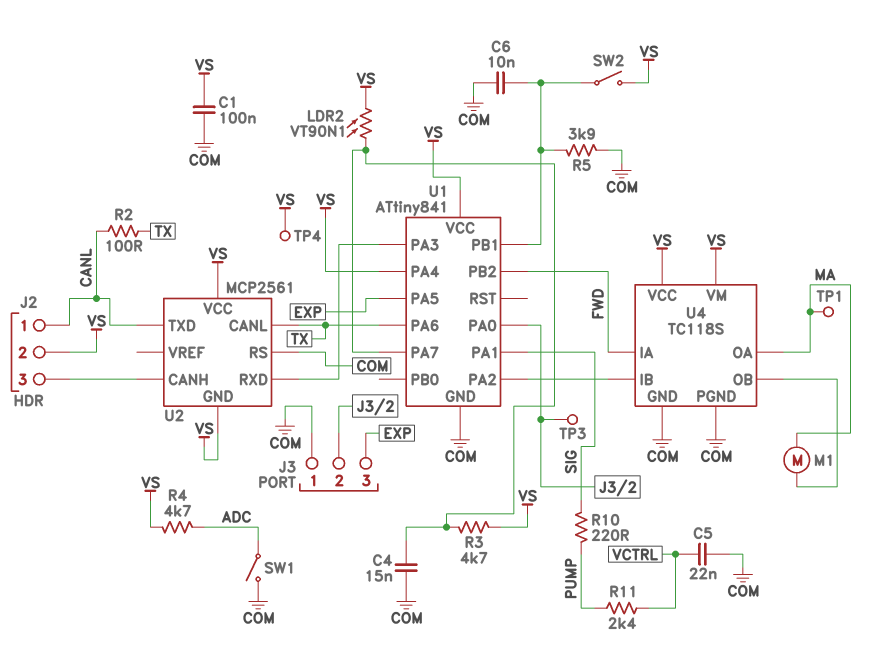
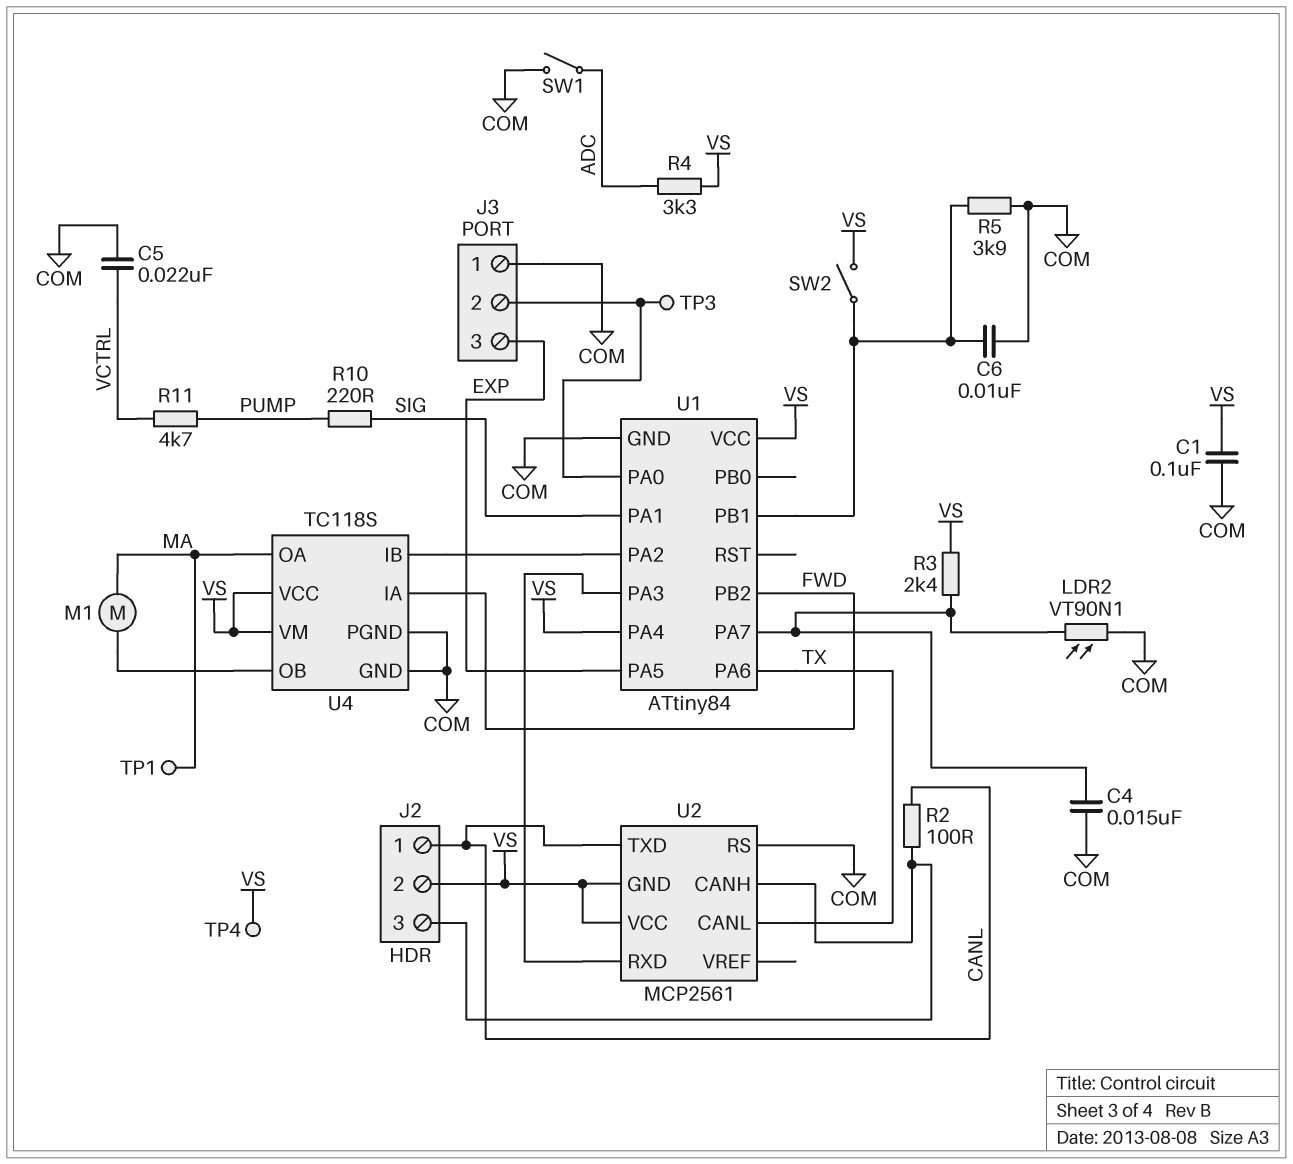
LDR2: VT90N1 (U1/PA7, VS) -> VT90N1 (COM, U1/PA7)
R2: 100 (CANL, TX) -> 100 (CANL, J2/3)
R3: 4.7k (U1/PA7, VS) -> 2.4k (U1/PA7, VS)
R4: 4.7k (ADC, VS) -> 3.3k (ADC, VS)
R11: 2.4k (PUMP, VCTRL) -> 4.7k (PUMP, VCTRL)
U1: ATtiny841 -> ATtiny84

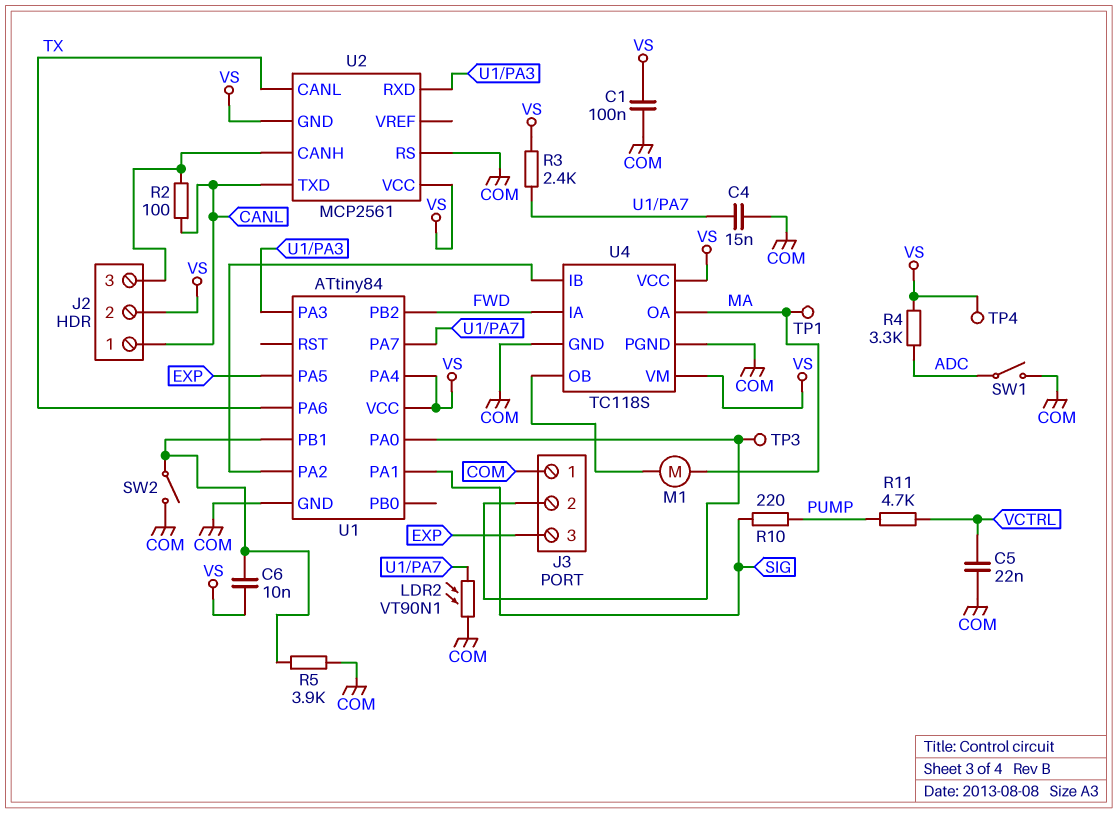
C6: 10nF (COM, U1/PB1) -> 10nF (U1/PB1, VS)
SW2: switch (U1/PB1, VS) -> switch (COM, U1/PB1)

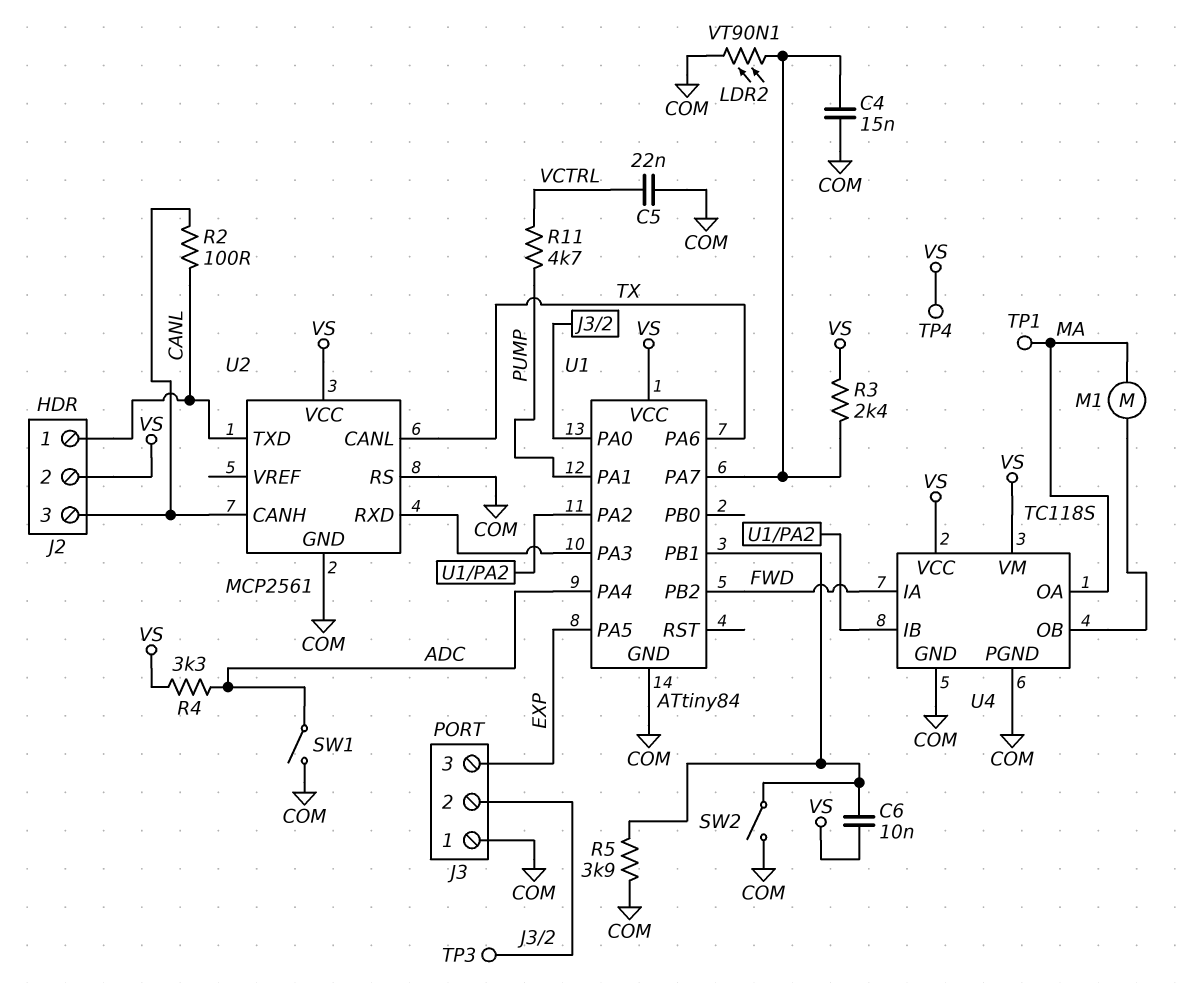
C1: 100nF (COM, VS) -> none
R10: 220 (PUMP, SIG) -> none
U1 pin PA1: SIG -> PUMP
U1 pin PA4: VS -> ADC
U2 pin GND: VS -> COM

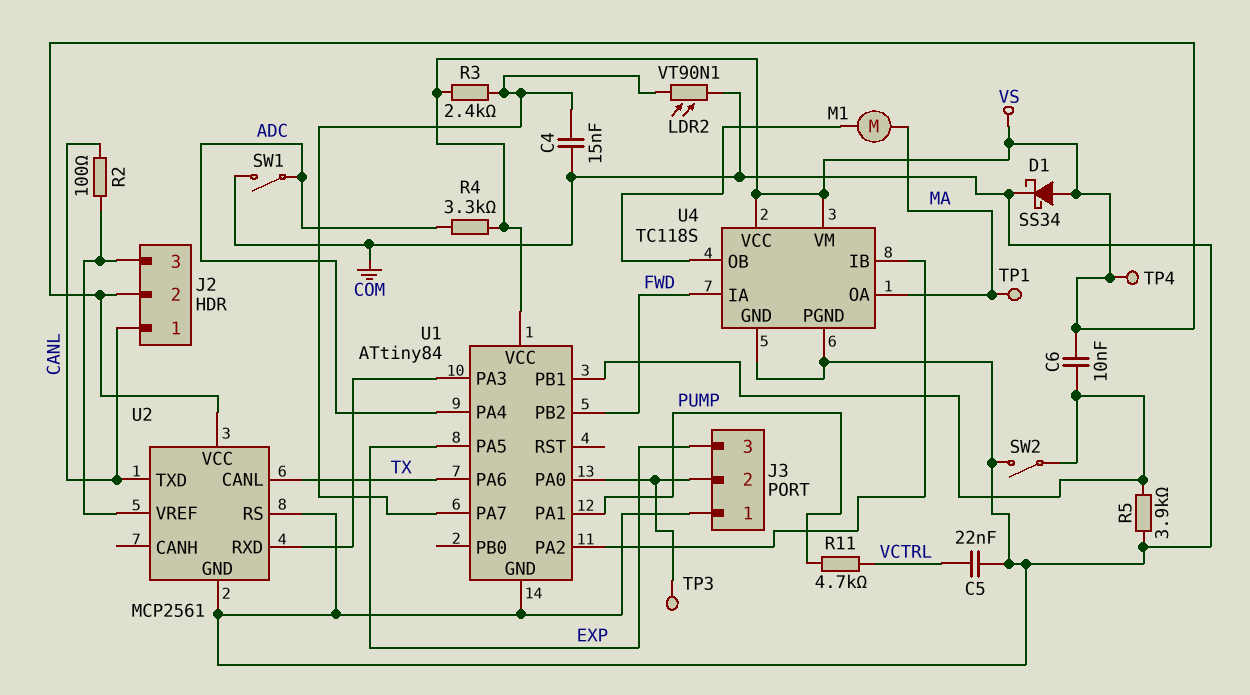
D1: none -> schottky SS34 (A VS, K COM)
U2 pin CANH: J2/3 -> none
U2 pin VREF: none -> J2/3

